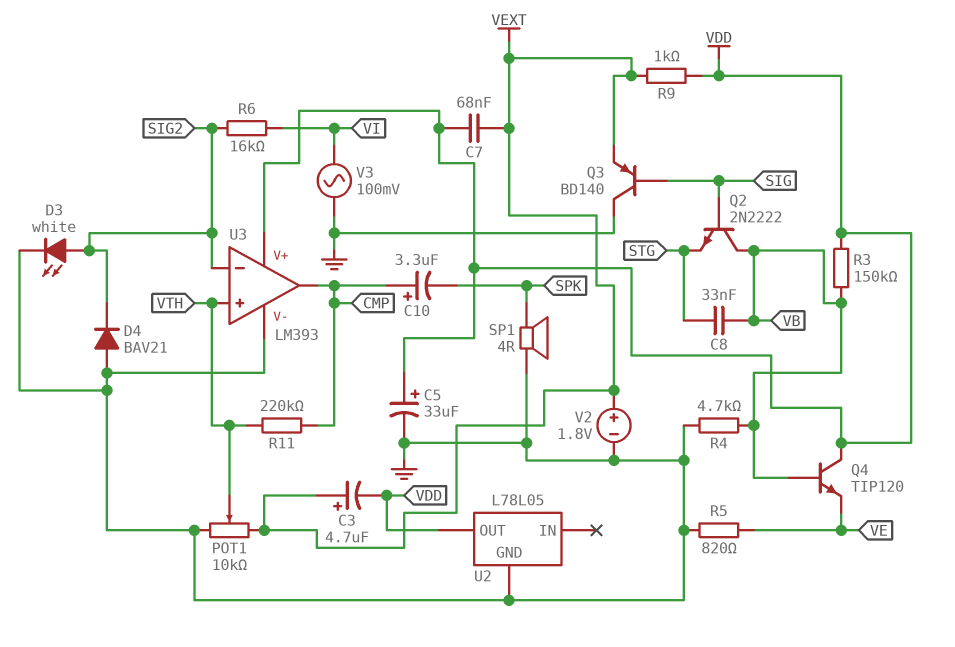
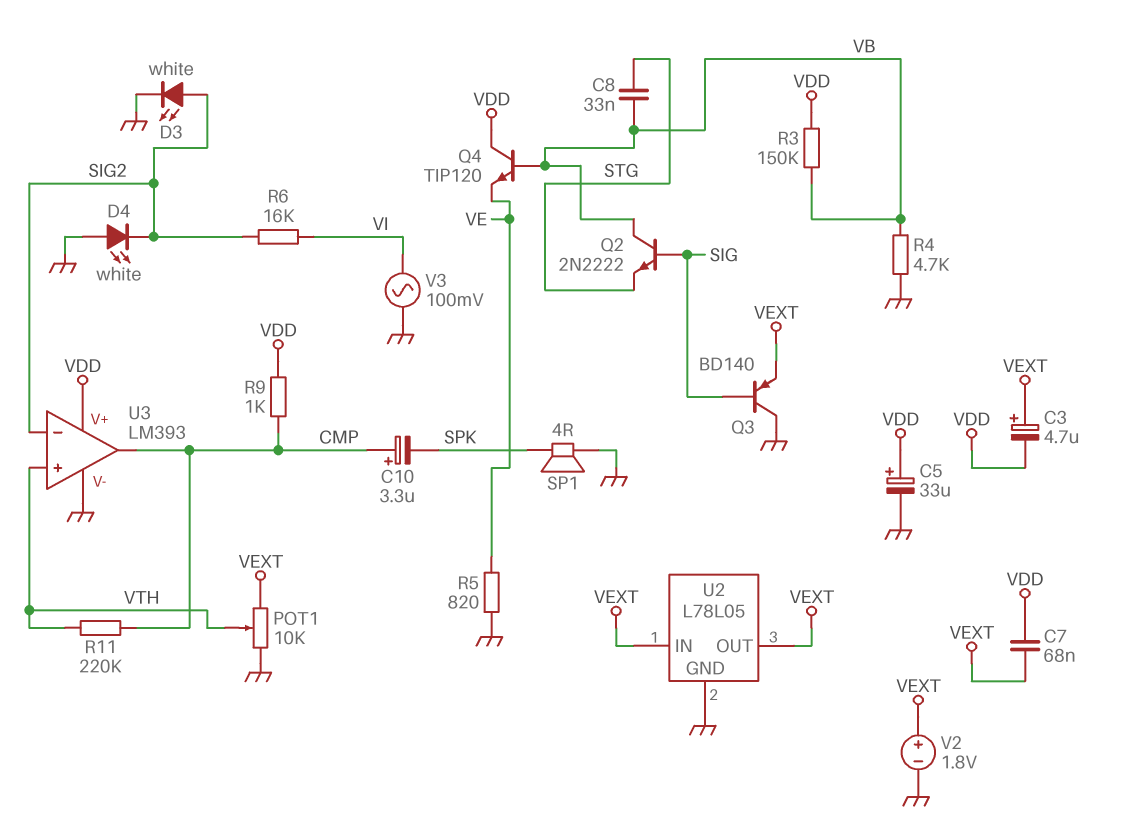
D4: diode BAV21 (A GND, K SIG2) -> LED white (A GND, K SIG2)
R9: 1k (VDD, VEXT) -> 1k (CMP, VDD)
U2 pin IN: none -> VEXT
U2 pin OUT: VDD -> VEXT

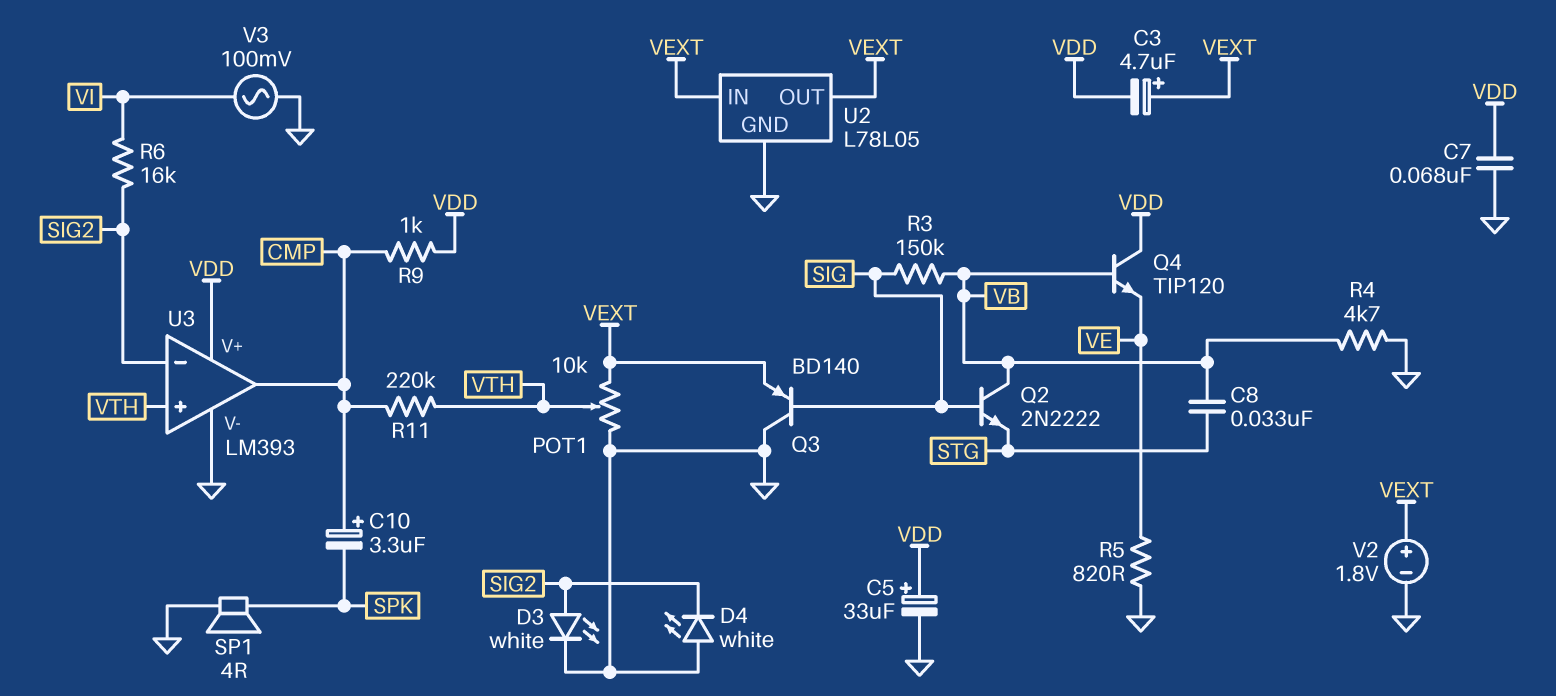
C7: 68nF (VDD, VEXT) -> 68nF (GND, VDD)
R3: 150k (VB, VDD) -> 150k (SIG, VB)

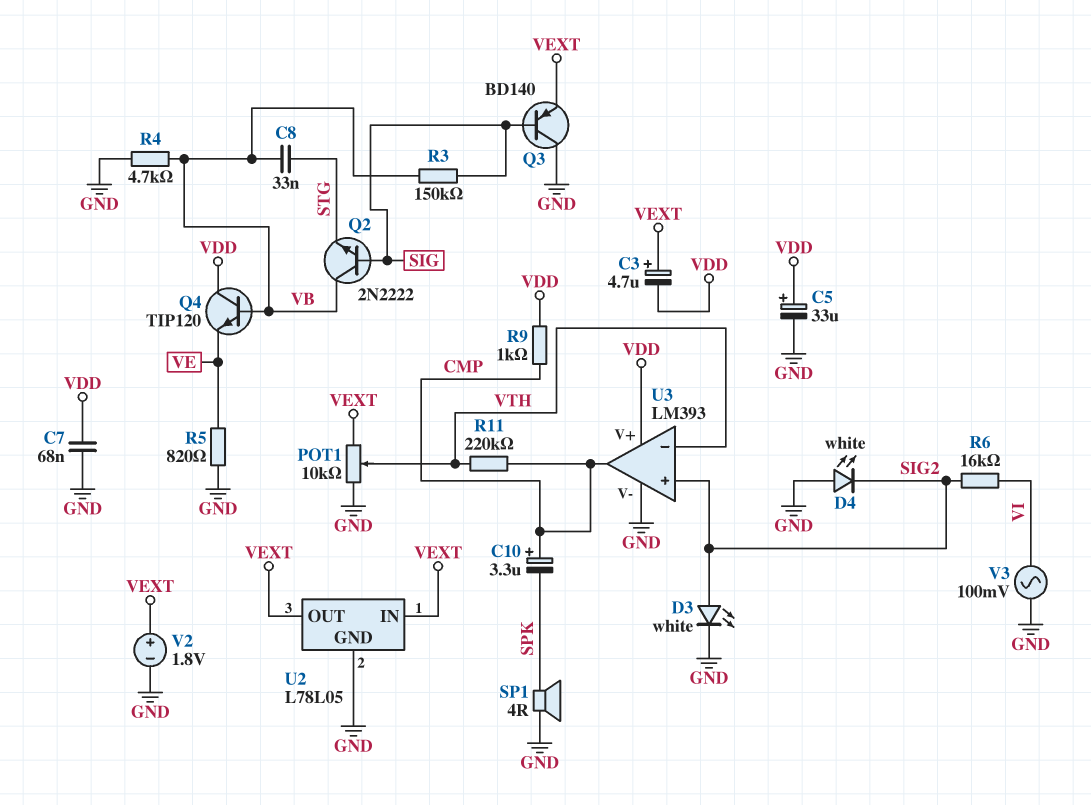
U3 pin in+: VTH -> SIG2
U3 pin in-: SIG2 -> VTH

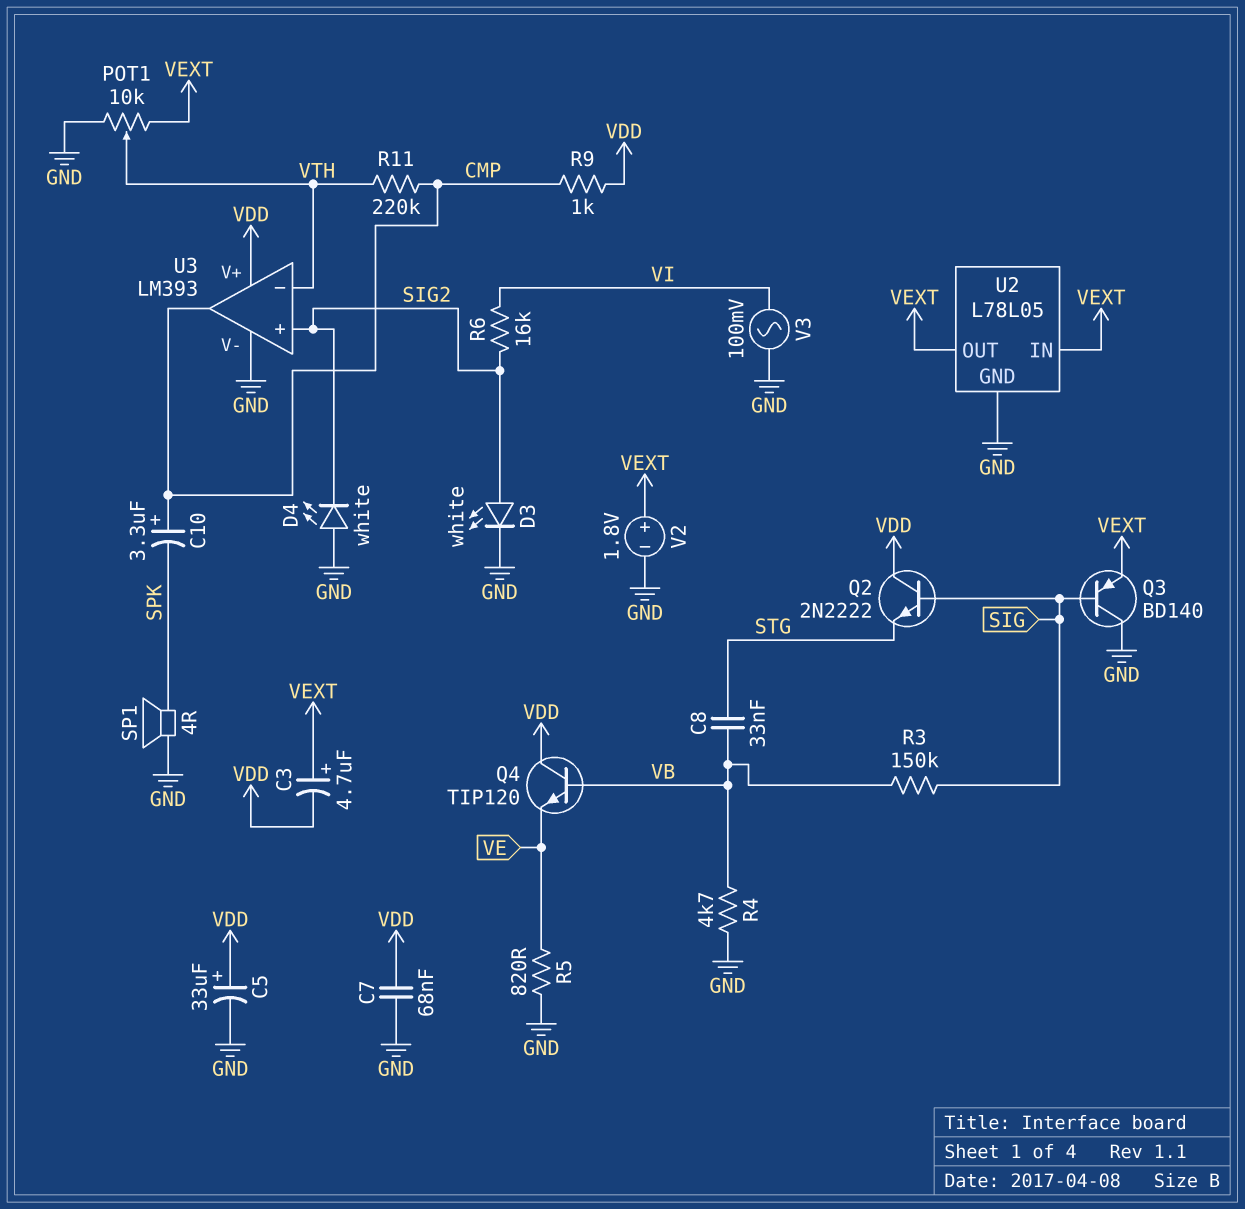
Q2: NPN 2N2222 (B SIG, C VB, E STG) -> NPN 2N2222 (B SIG, C VDD, E STG)

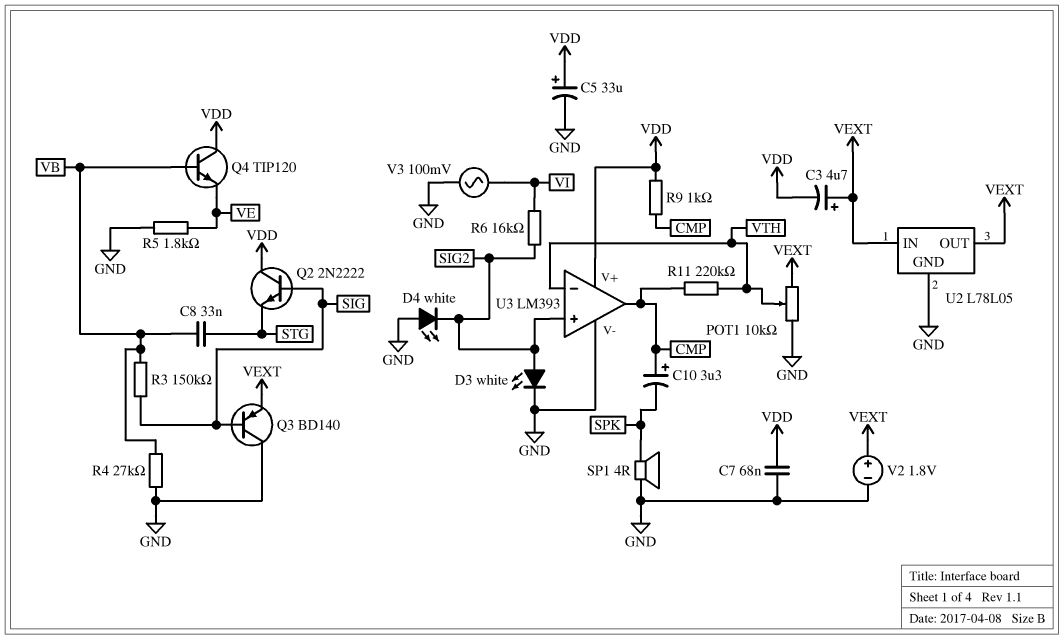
R4: 4.7k (GND, VB) -> 27k (GND, VB)
R5: 820 (GND, VE) -> 1.8k (GND, VE)

